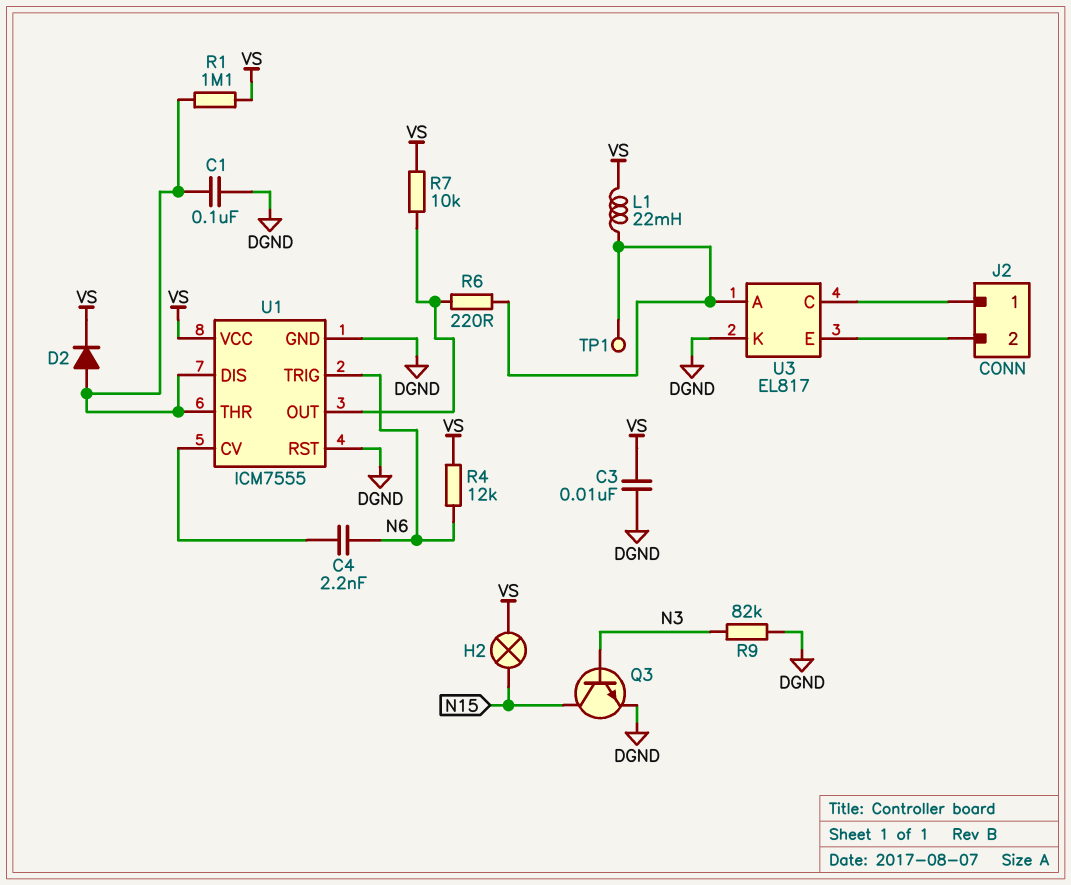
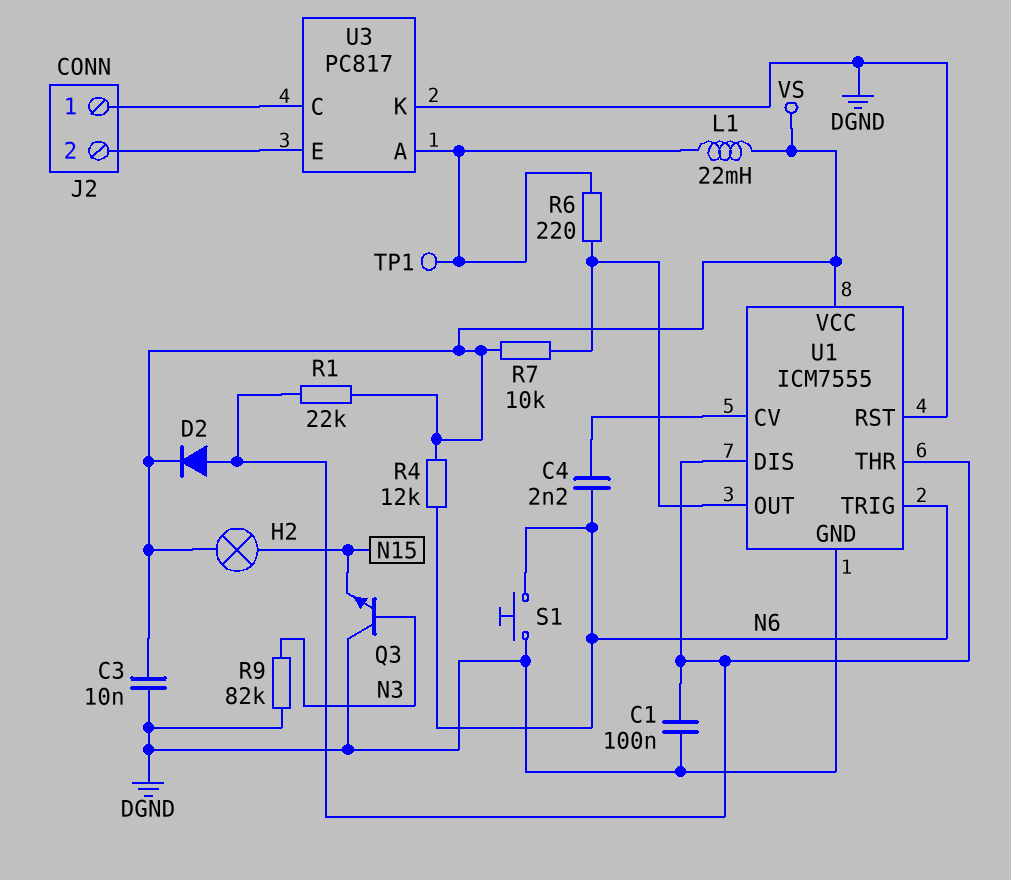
Q3: NPN (B N3, C N15, E DGND) -> NPN (B N3, C DGND, E N15)
R1: 1.1M (U1/DIS, VS) -> 22k (U1/DIS, VS)
S1: none -> button (DGND, N6)
U3: EL817 -> PC817

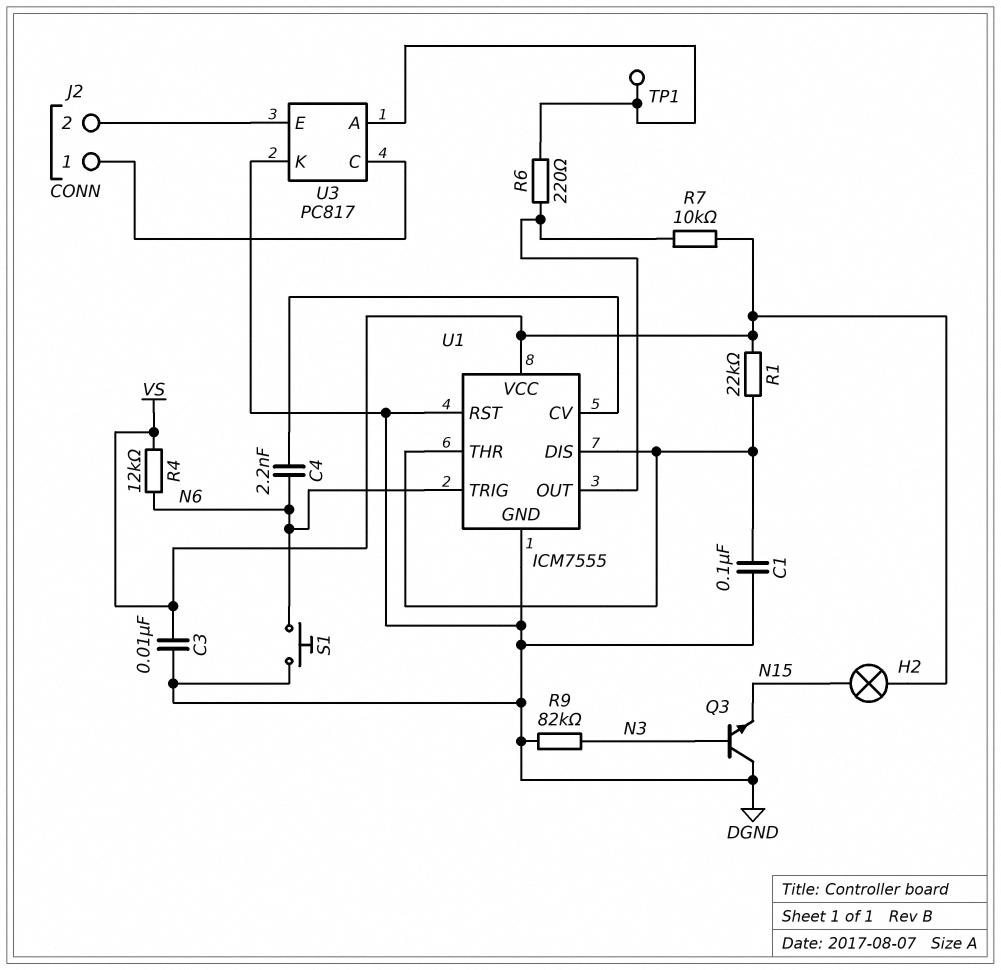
D2: diode (A U1/DIS, K VS) -> none
L1: 22mH (U3/A, VS) -> none

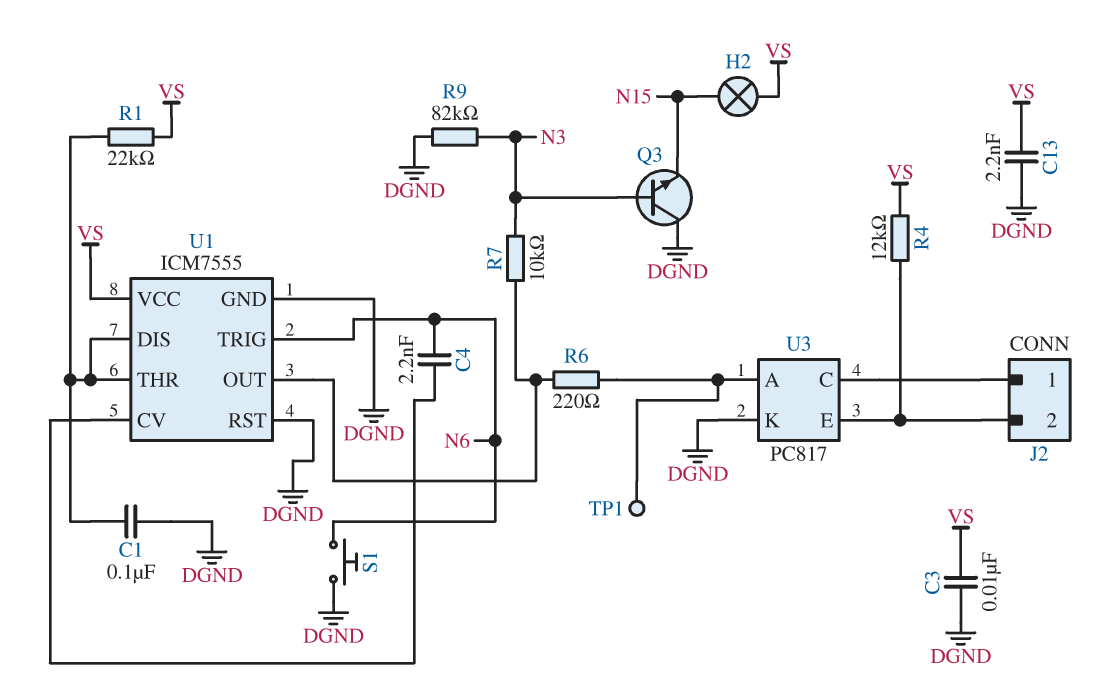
C13: none -> 2.2nF (DGND, VS)
R4: 12k (N6, VS) -> 12k (J2/2, VS)
R7: 10k (U1/OUT, VS) -> 10k (N3, U1/OUT)

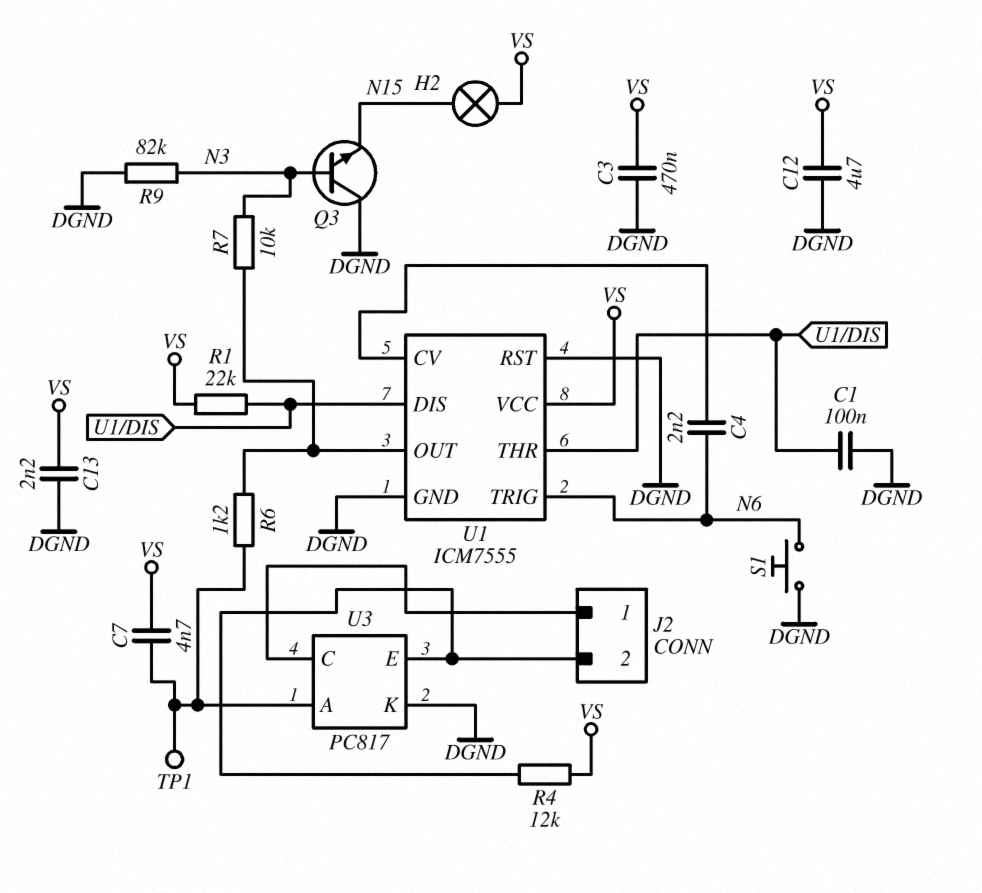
C3: 10nF (DGND, VS) -> 470nF (DGND, VS)
C7: none -> 4.7nF (U3/A, VS)
C12: none -> 4.7uF (DGND, VS)
R6: 220 (U1/OUT, U3/A) -> 1.2k (U1/OUT, U3/A)

